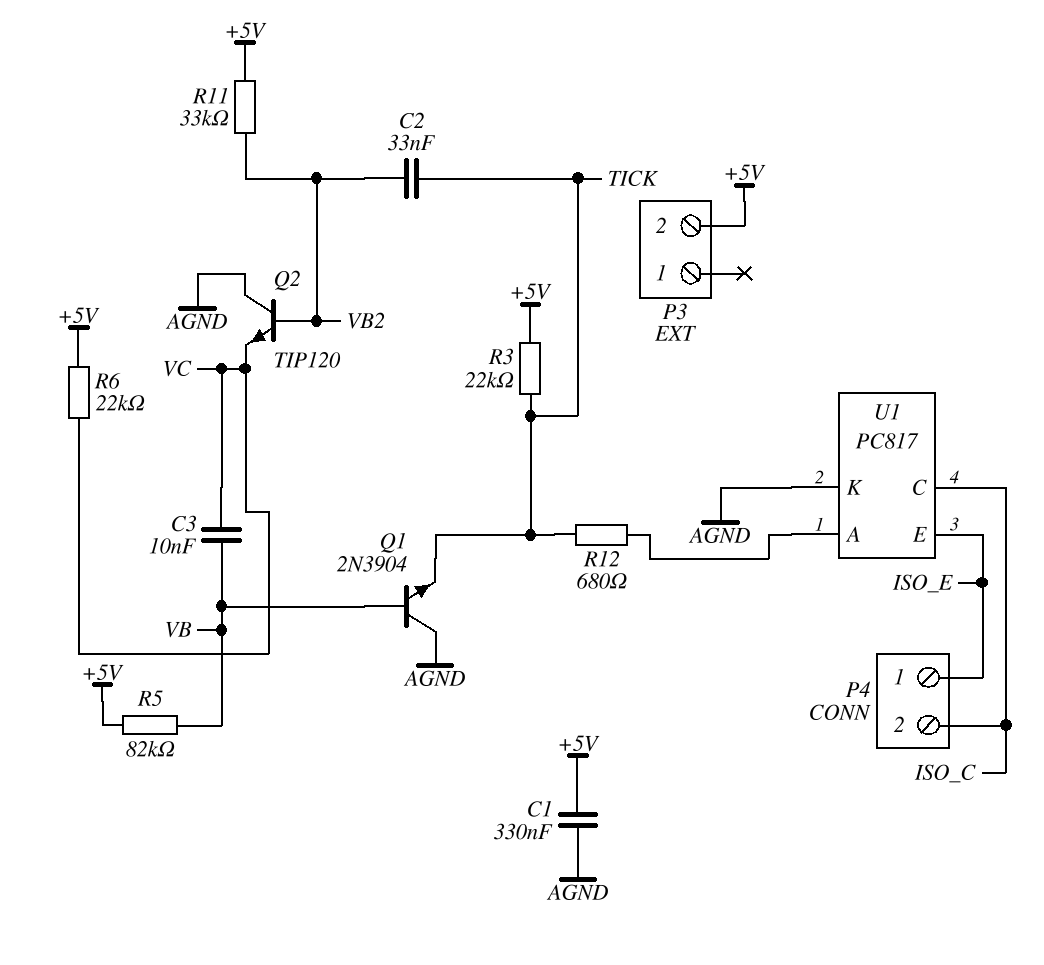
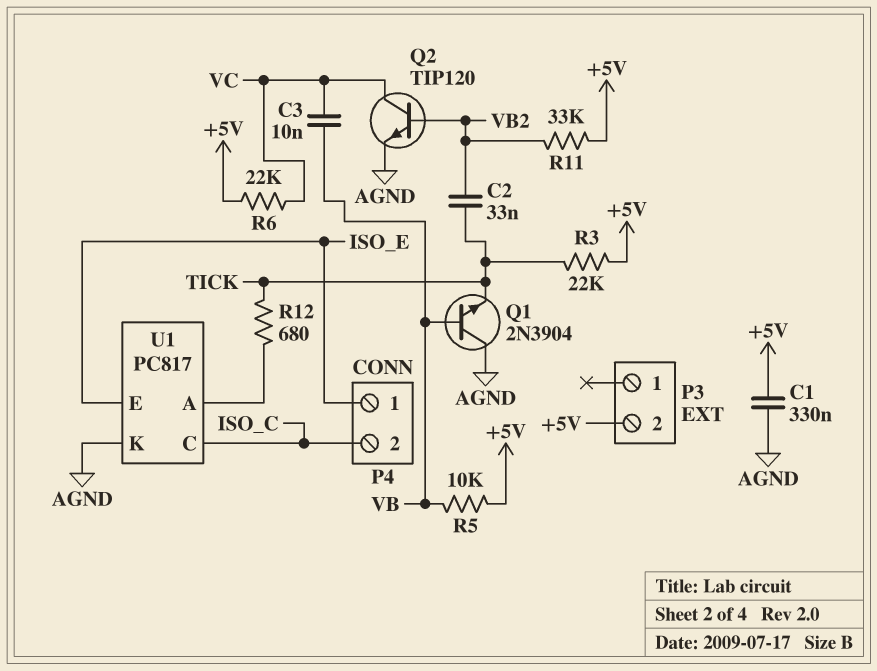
Q2: NPN TIP120 (B VB2, C AGND, E VC) -> NPN TIP120 (B VB2, C VC, E AGND)
R5: 82k (+5V, VB) -> 10k (+5V, VB)

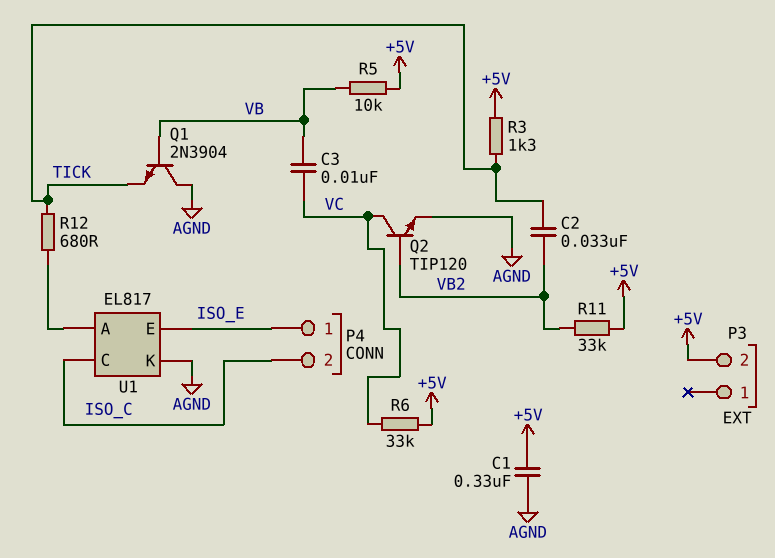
R3: 22k (+5V, TICK) -> 1.3k (+5V, TICK)
R6: 22k (+5V, VC) -> 33k (+5V, VC)
U1: PC817 -> EL817

